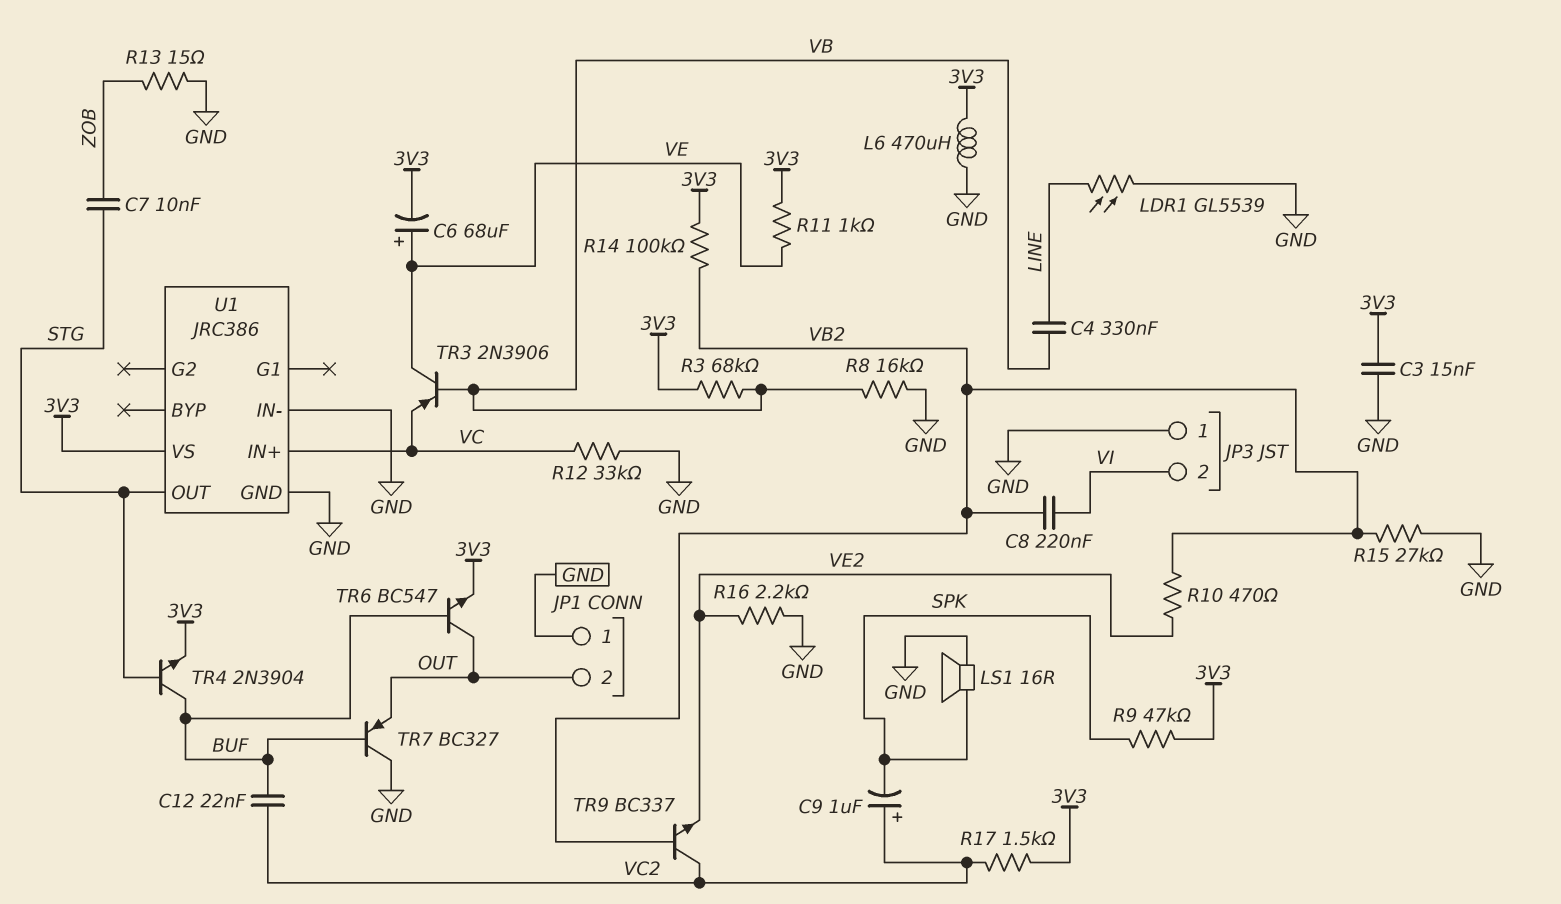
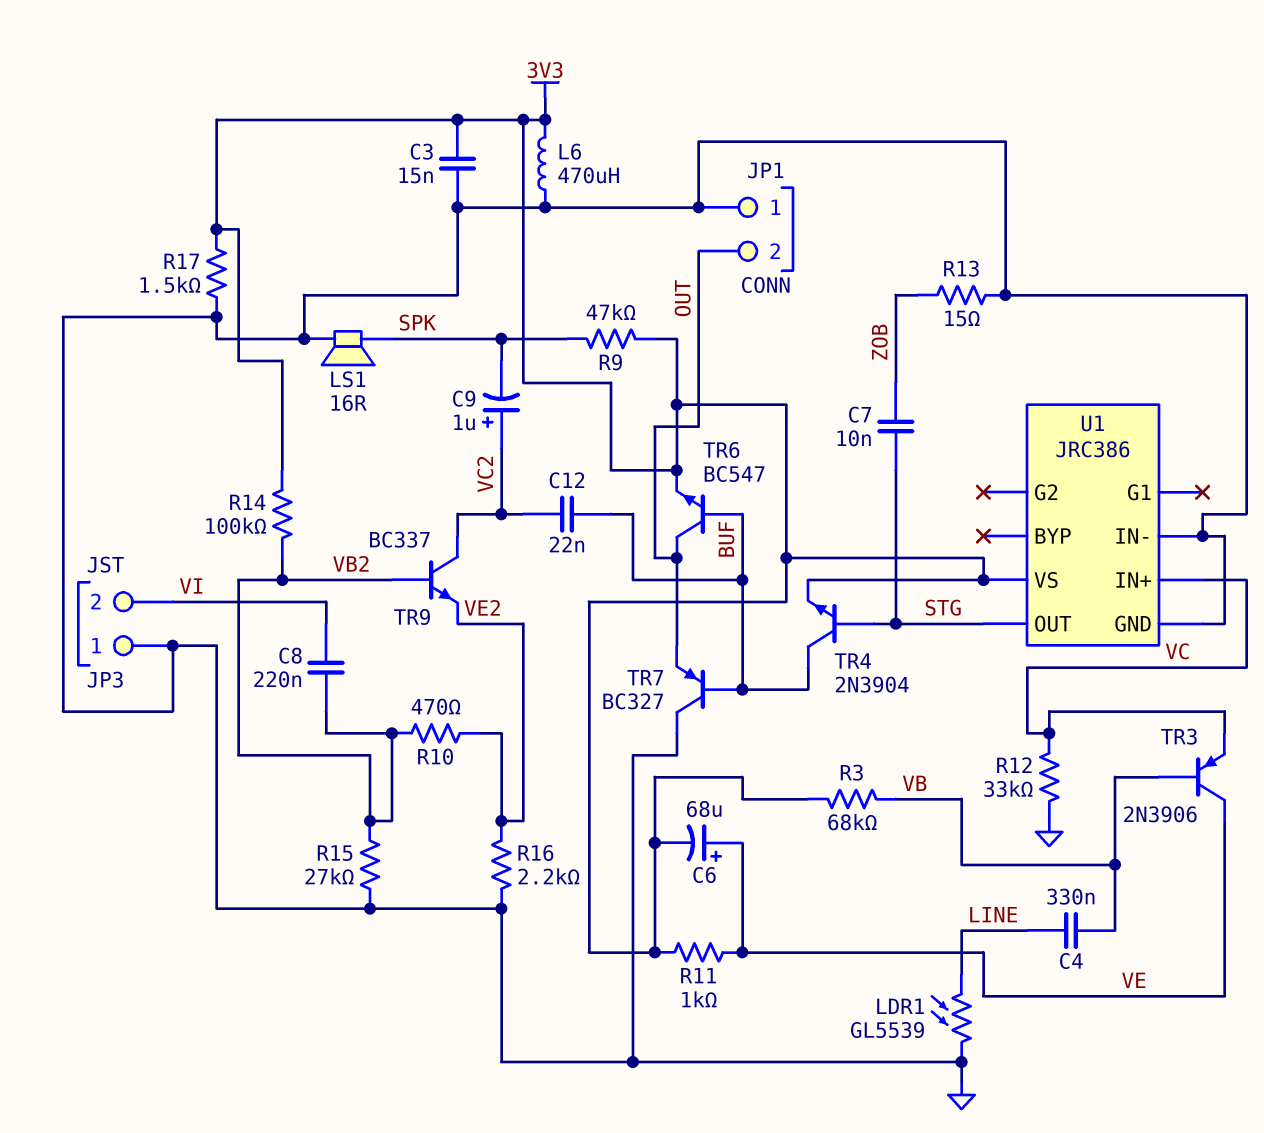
R8: 16k (GND, VB) -> none
R17: 1.5k (3V3, VC2) -> 1.5k (3V3, GND)

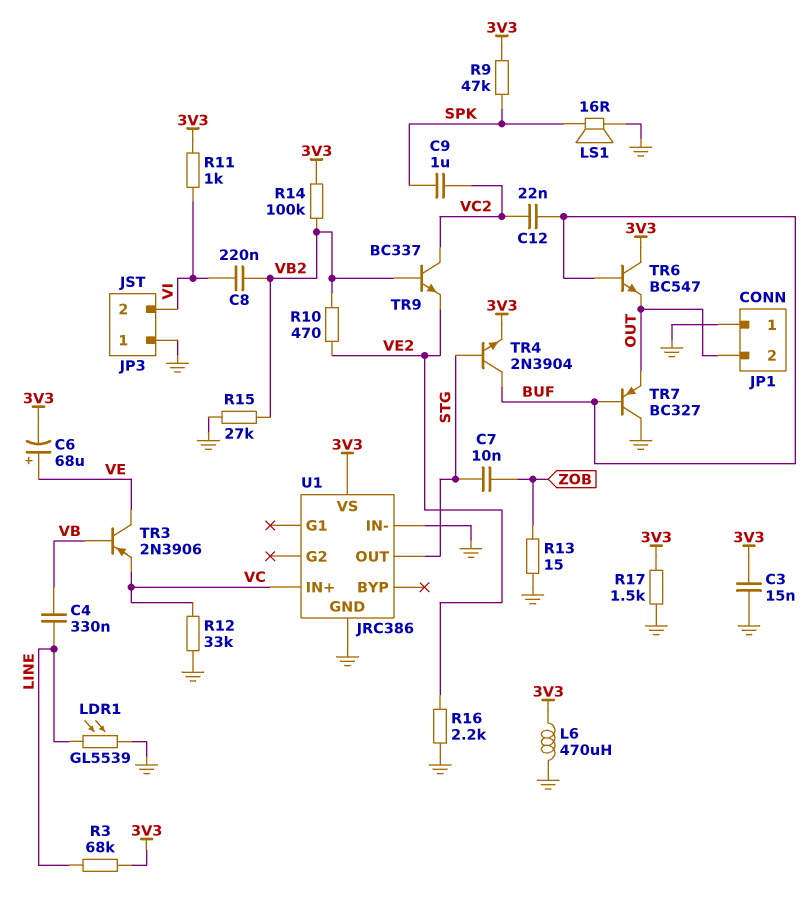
C9: 1uF (plus VC2, minus SPK) -> 1uF (SPK, VC2)
R3: 68k (3V3, VB) -> 68k (3V3, LINE)
R11: 1k (3V3, VE) -> 1k (3V3, VI)
TR6: NPN BC547 (B BUF, C OUT, E 3V3) -> NPN BC547 (B BUF, C 3V3, E OUT)

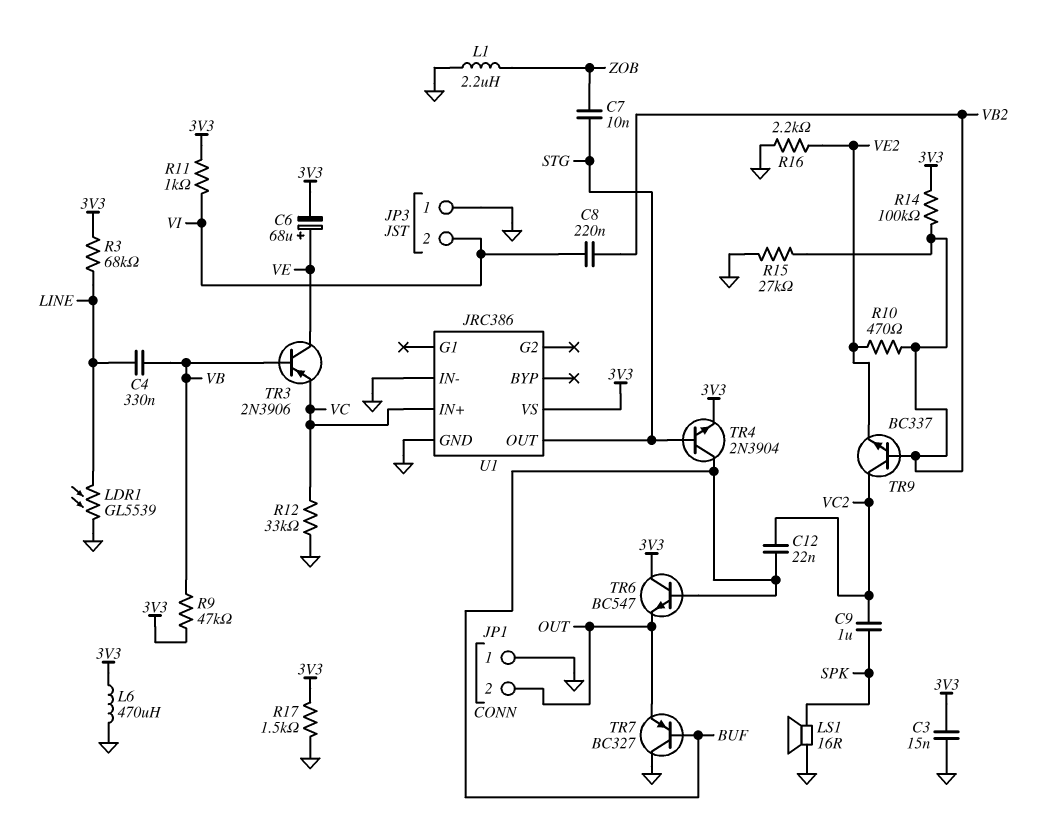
L1: none -> 2.2uH (GND, ZOB)
R9: 47k (3V3, SPK) -> 47k (3V3, VB)
R13: 15 (GND, ZOB) -> none

